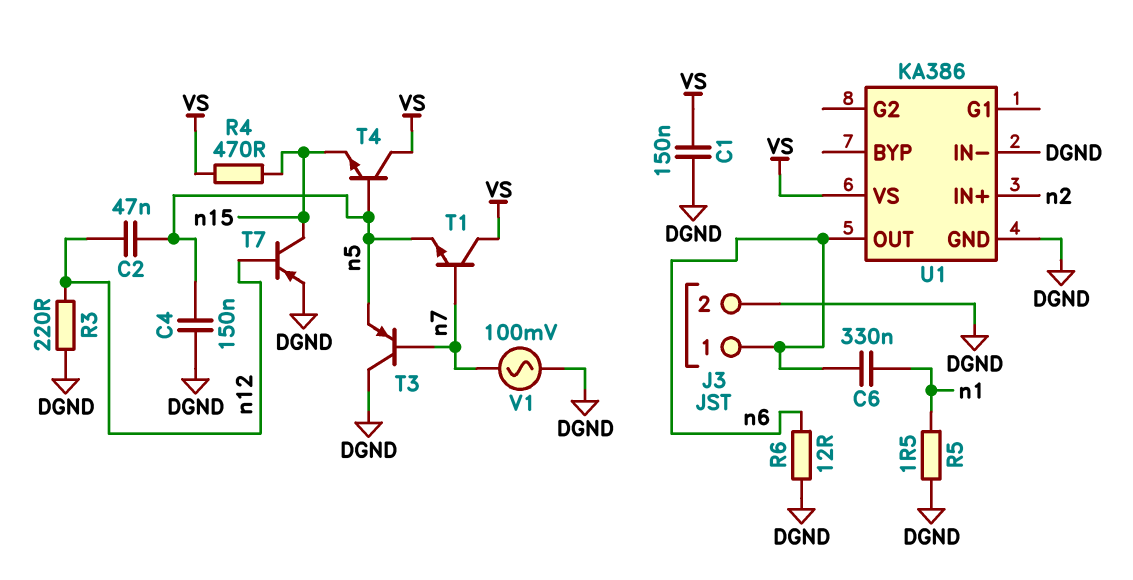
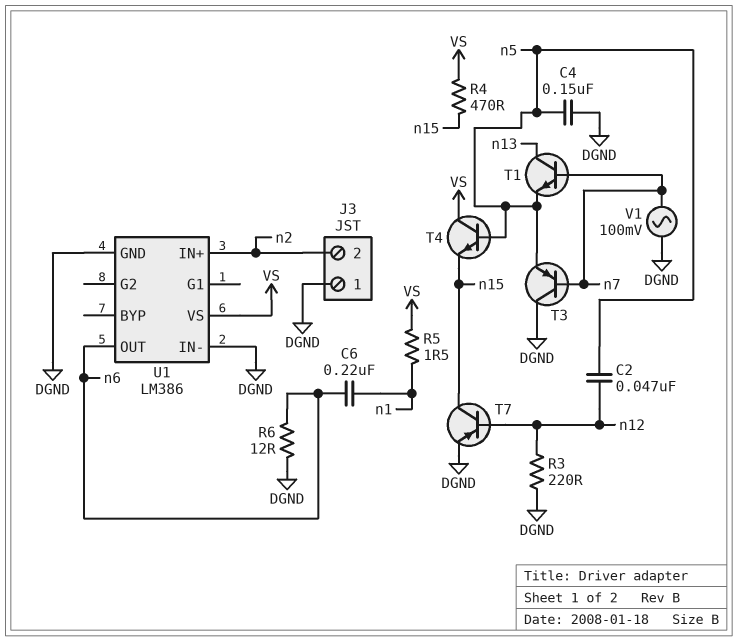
C1: 150nF (DGND, VS) -> none
C6: 330nF (n1, n6) -> 220nF (n1, n6)
J3 pin 1: n6 -> DGND
J3 pin 2: DGND -> n2
R5: 1.5 (DGND, n1) -> 1.5 (VS, n1)
T1: NPN (B n7, C VS, E n5) -> NPN (B n7, C n13, E n5)
U1: KA386 -> LM386

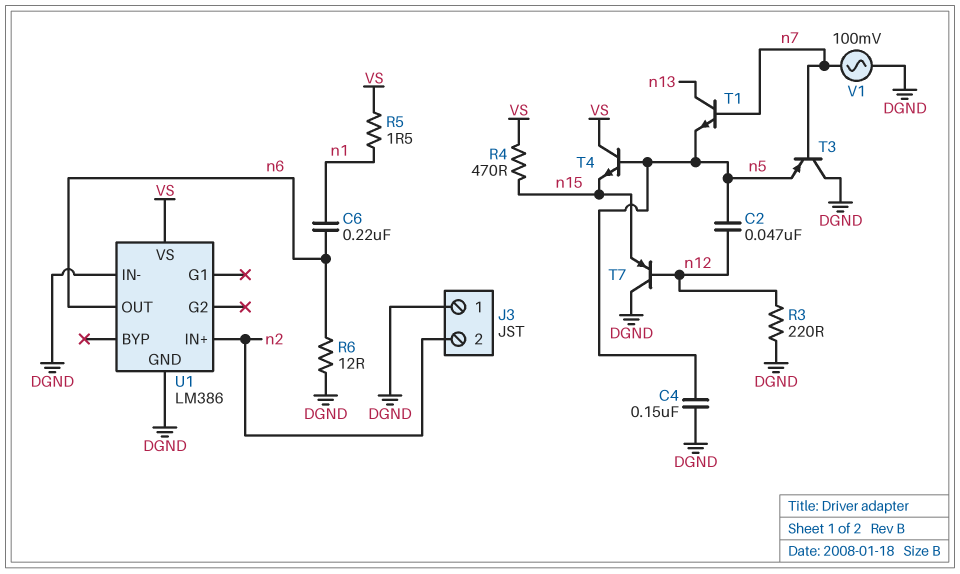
T7: PNP (B n12, C n15, E DGND) -> PNP (B n12, C DGND, E n15)

